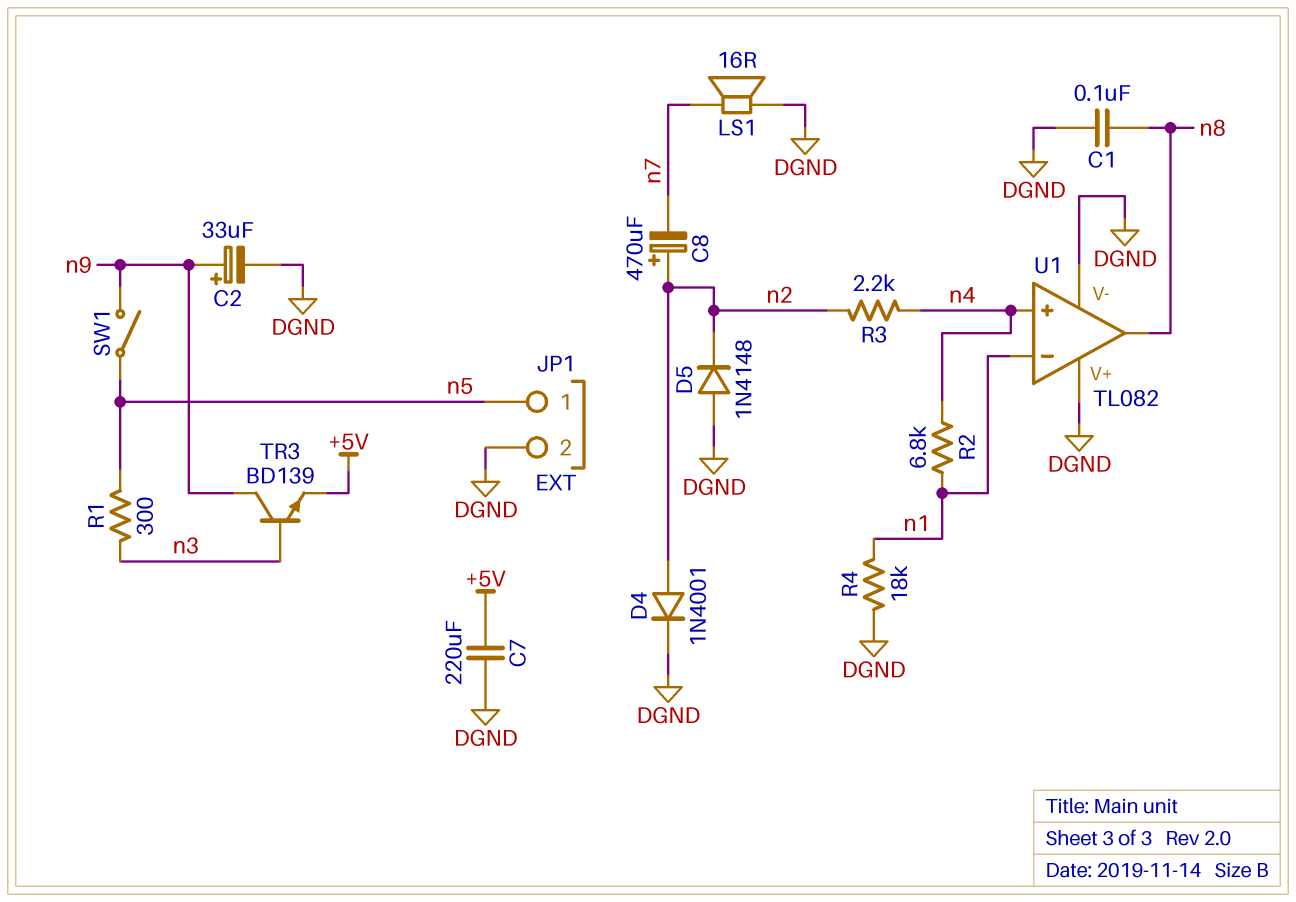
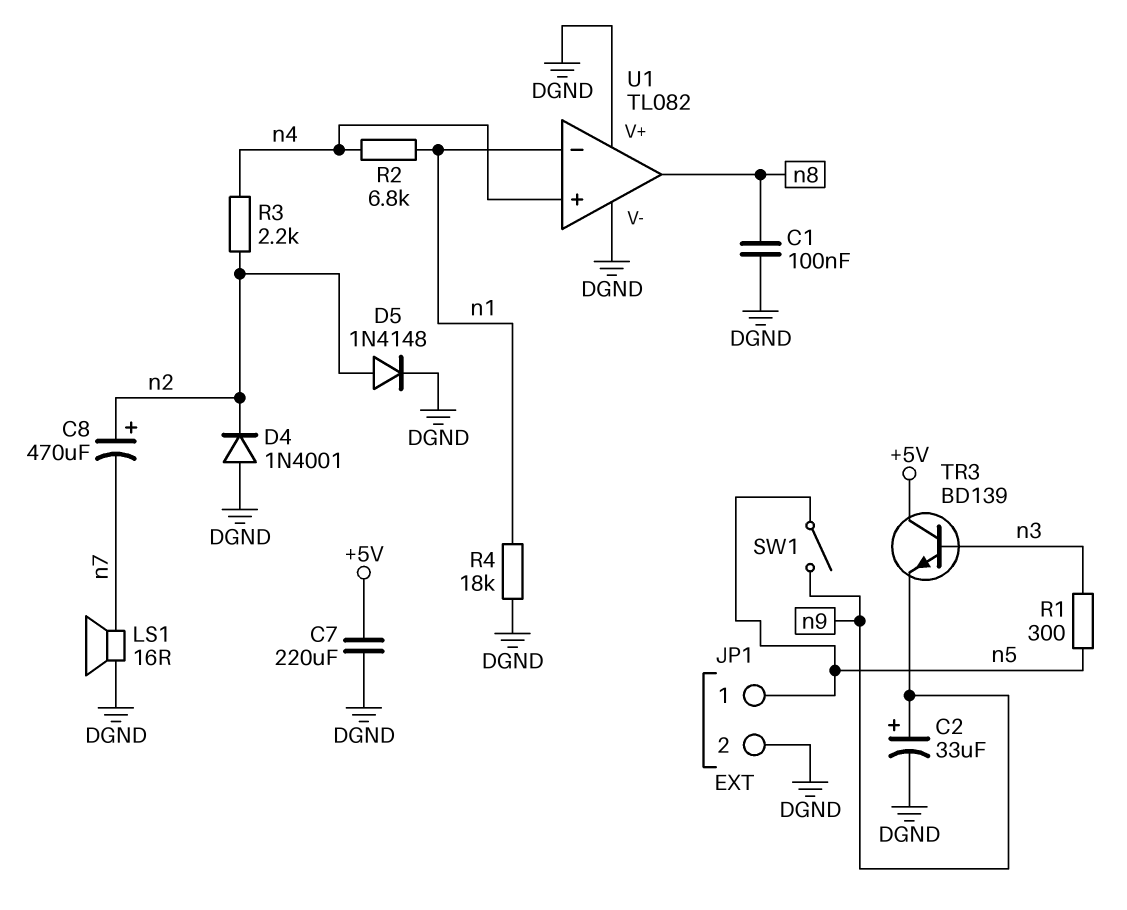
D4: diode 1N4001 (A n2, K DGND) -> diode 1N4001 (A DGND, K n2)
D5: diode 1N4148 (A DGND, K n2) -> diode 1N4148 (A n2, K DGND)
TR3: NPN BD139 (B n3, C n9, E +5V) -> NPN BD139 (B n3, C +5V, E n9)

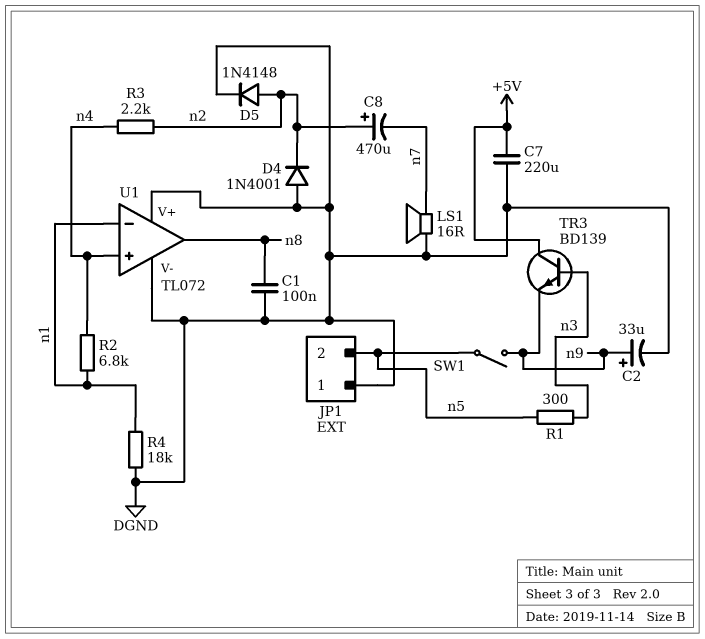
JP1 pin 1: n5 -> DGND
JP1 pin 2: DGND -> n5
U1: TL082 -> TL072

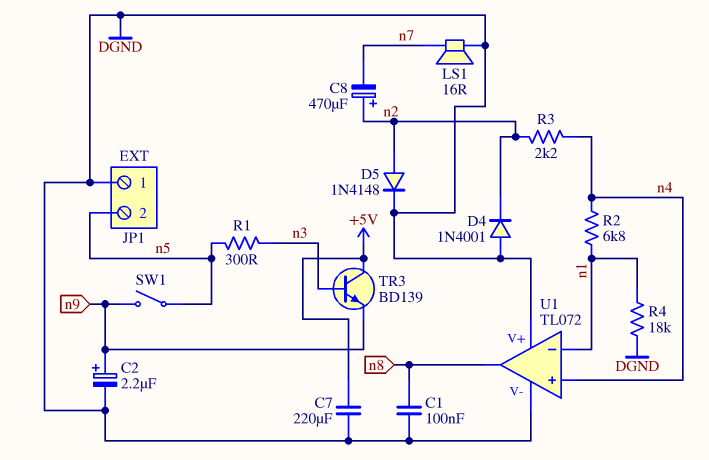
C2: 33uF (plus n9, minus DGND) -> 2.2uF (plus n9, minus DGND)

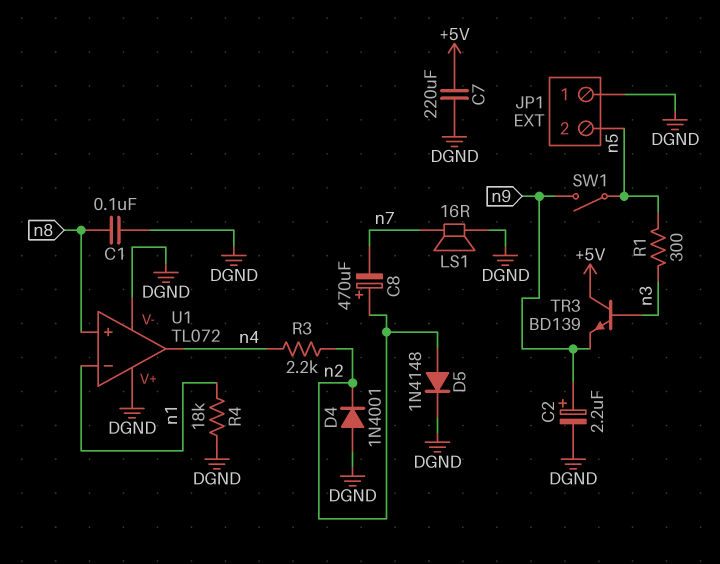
R2: 6.8k (n1, n4) -> none
U1 pin in+: n4 -> n8
U1 pin out: n8 -> n4

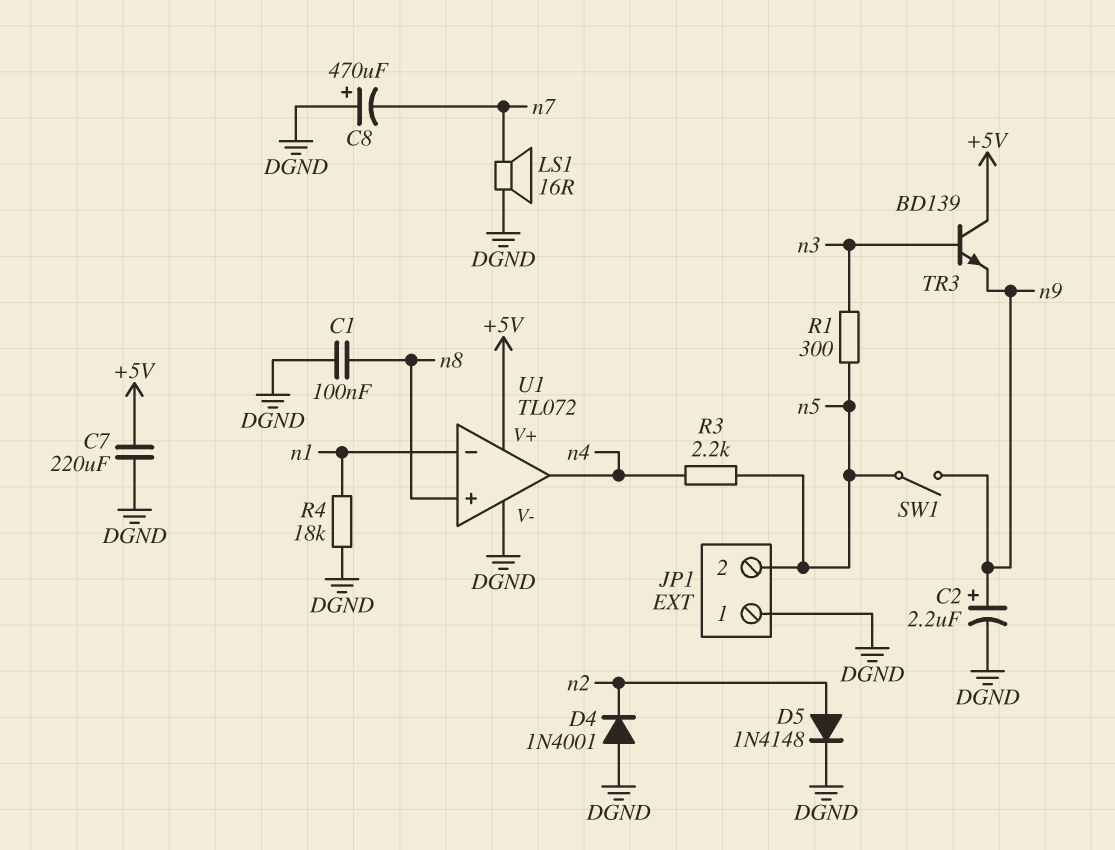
C8: 470uF (plus n2, minus n7) -> 470uF (plus DGND, minus n7)
R3: 2.2k (n2, n4) -> 2.2k (n4, n5)
U1 pin V+: DGND -> +5V

